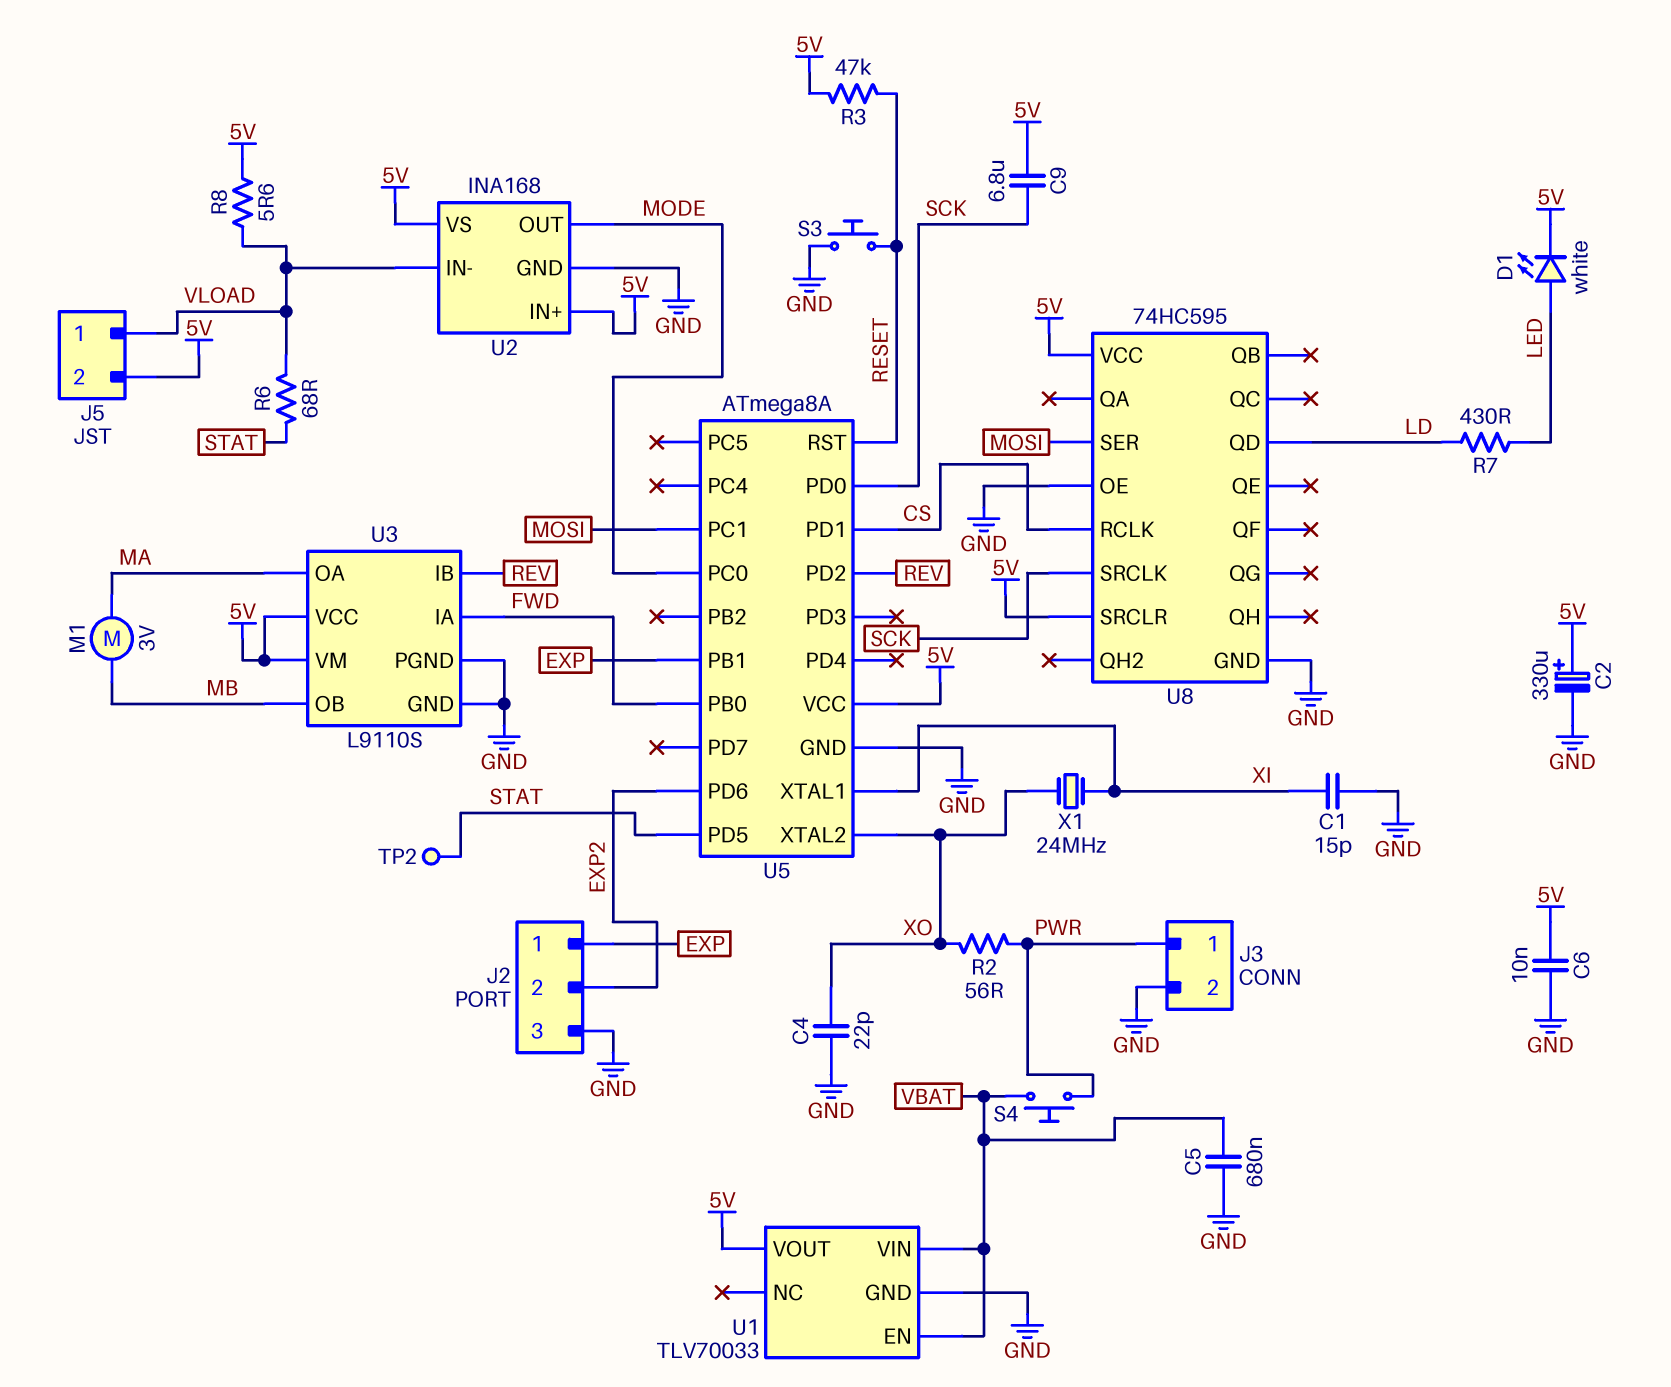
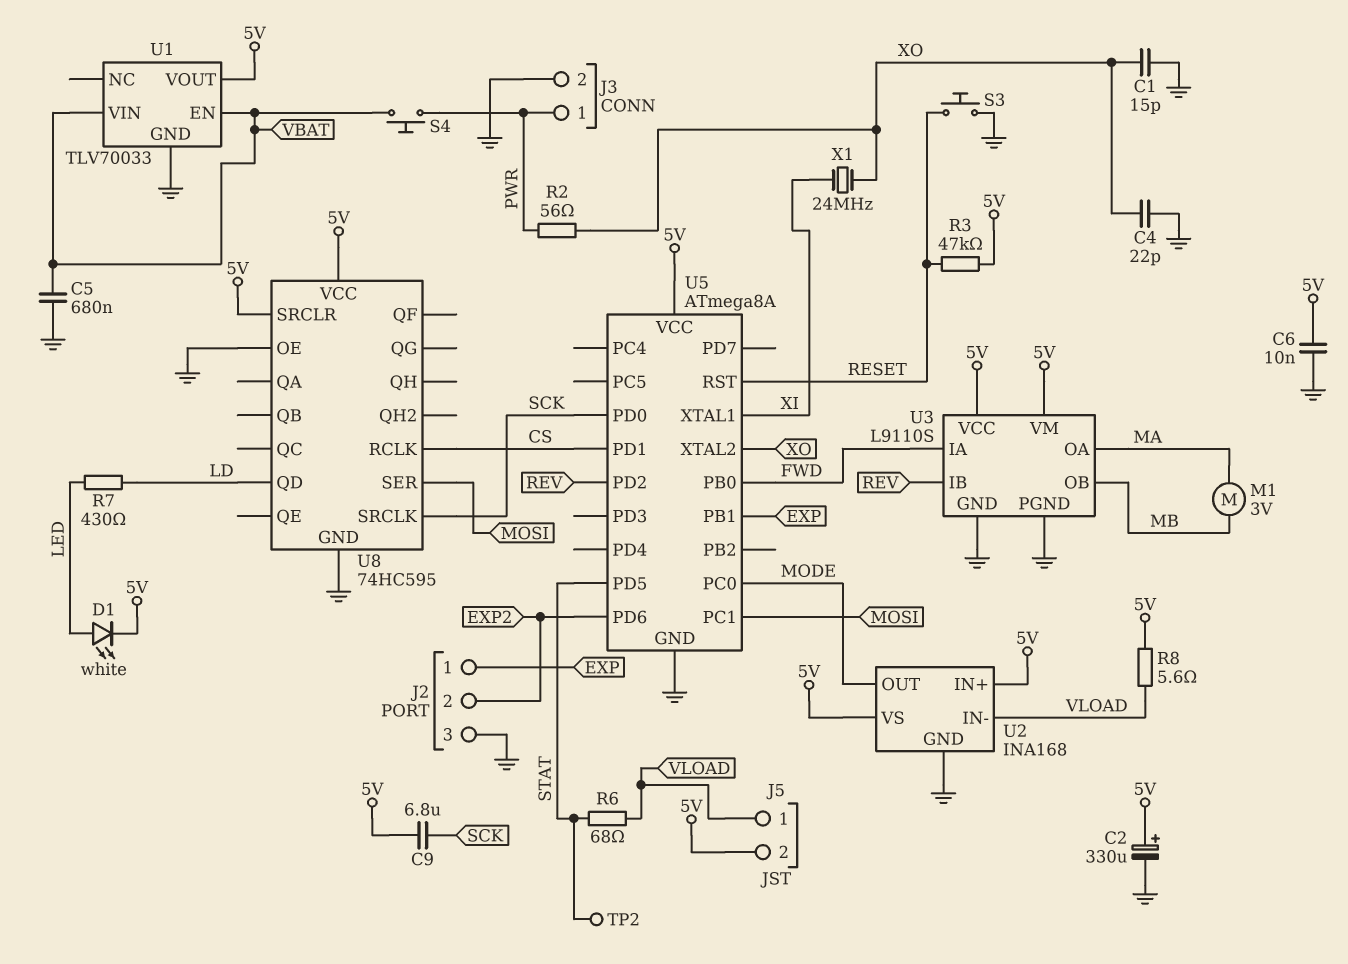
C1: 15pF (GND, XI) -> 15pF (GND, XO)

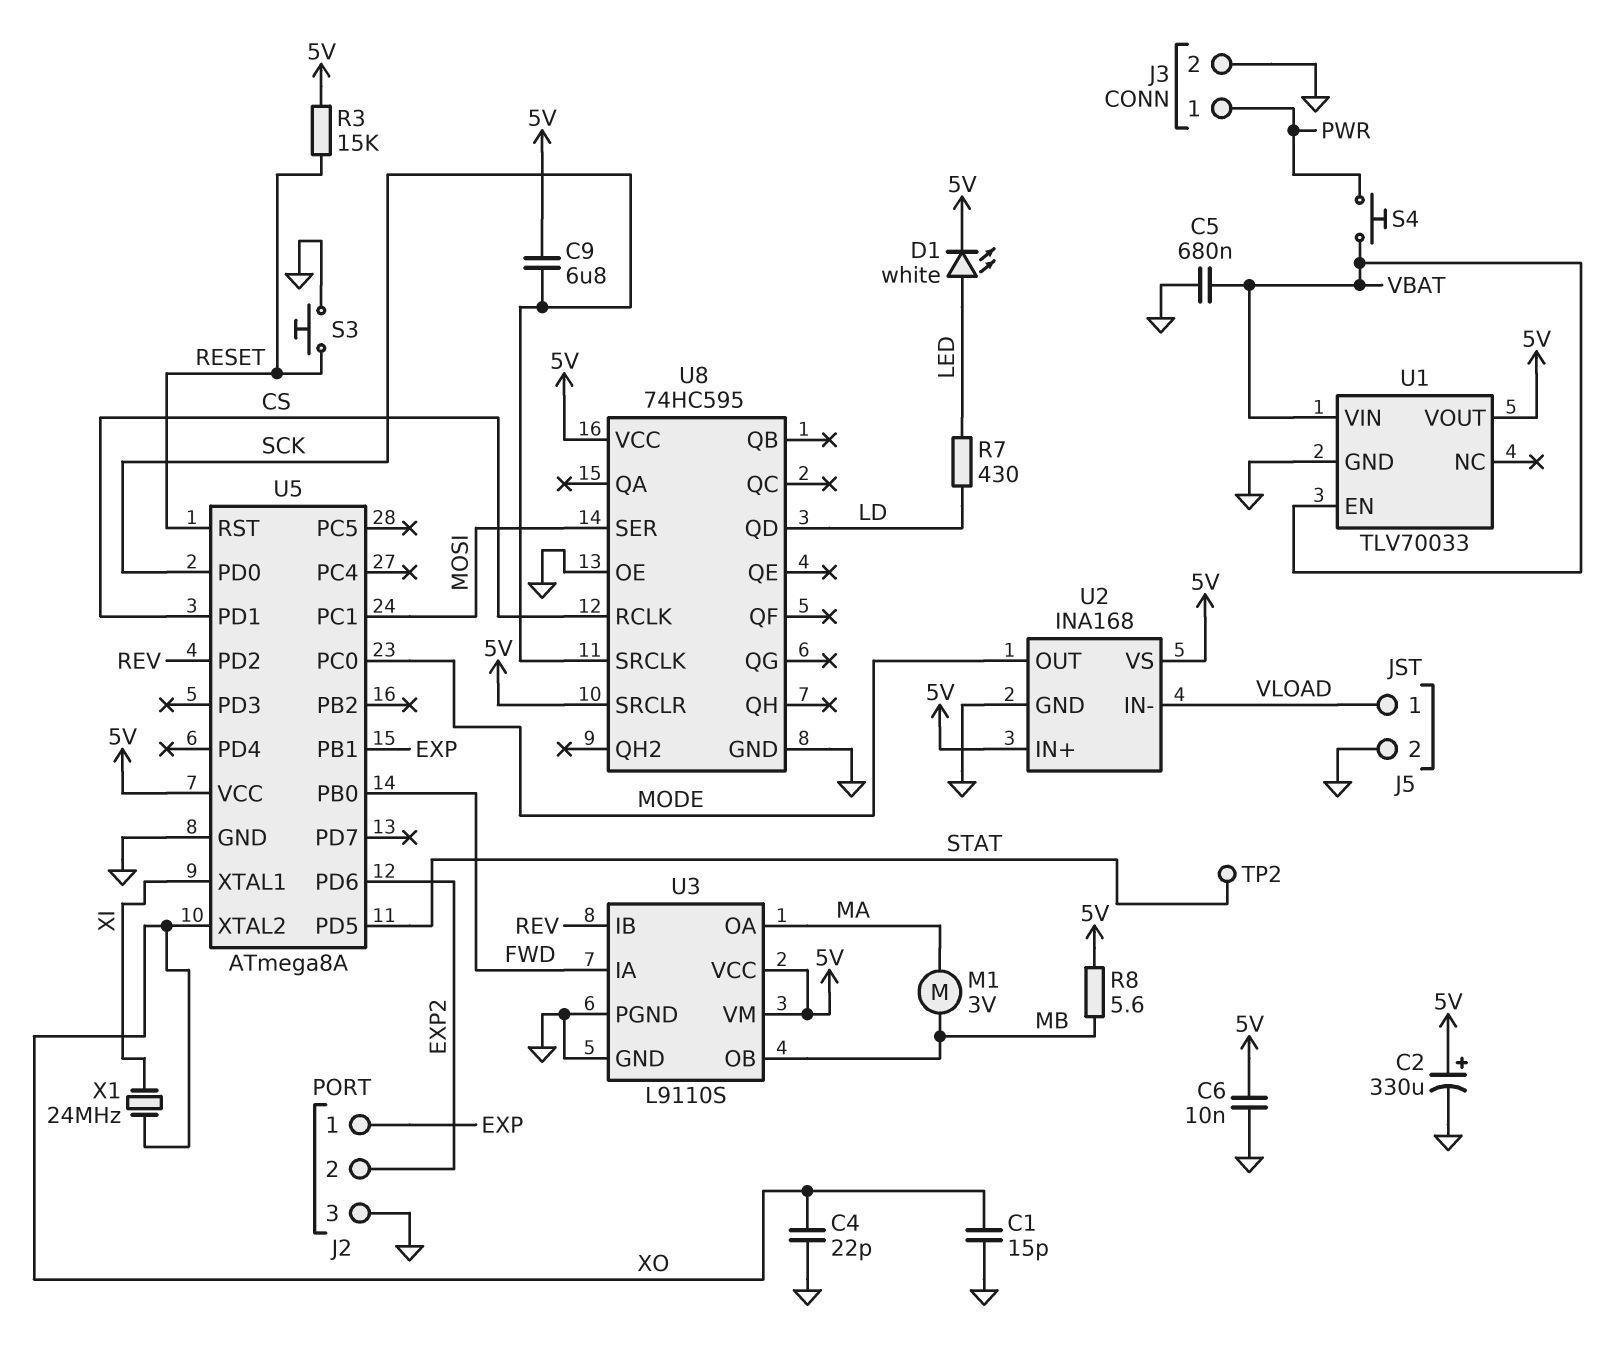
J5 pin 2: 5V -> GND
R2: 56 (PWR, XO) -> none
R3: 47k (5V, RESET) -> 15k (5V, RESET)
R6: 68 (STAT, VLOAD) -> none
R8: 5.6 (5V, VLOAD) -> 5.6 (5V, MB)

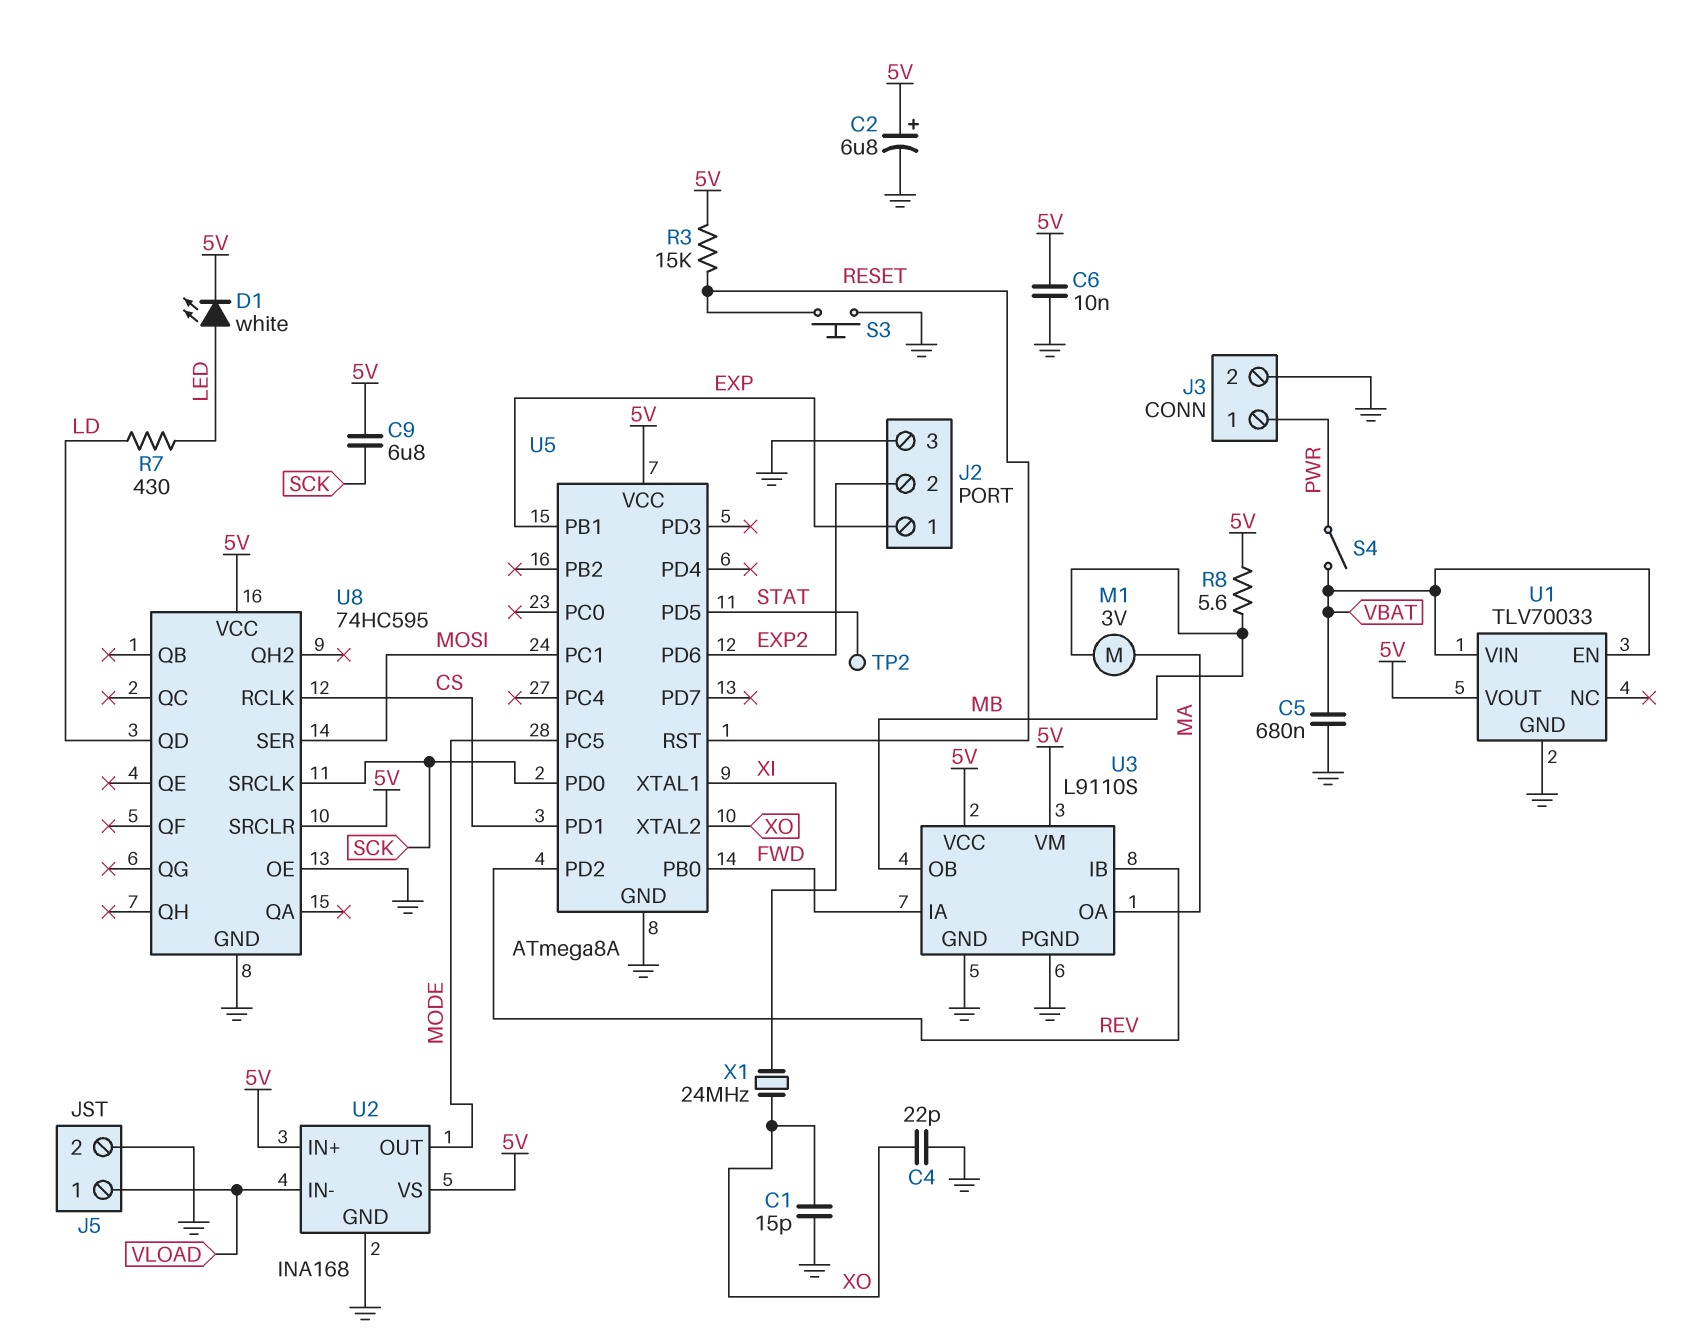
C2: 330uF (plus 5V, minus GND) -> 6.8uF (plus 5V, minus GND)
S4: button (PWR, VBAT) -> switch (PWR, VBAT)
U5 pin PC0: MODE -> none
U5 pin PC5: none -> MODE

